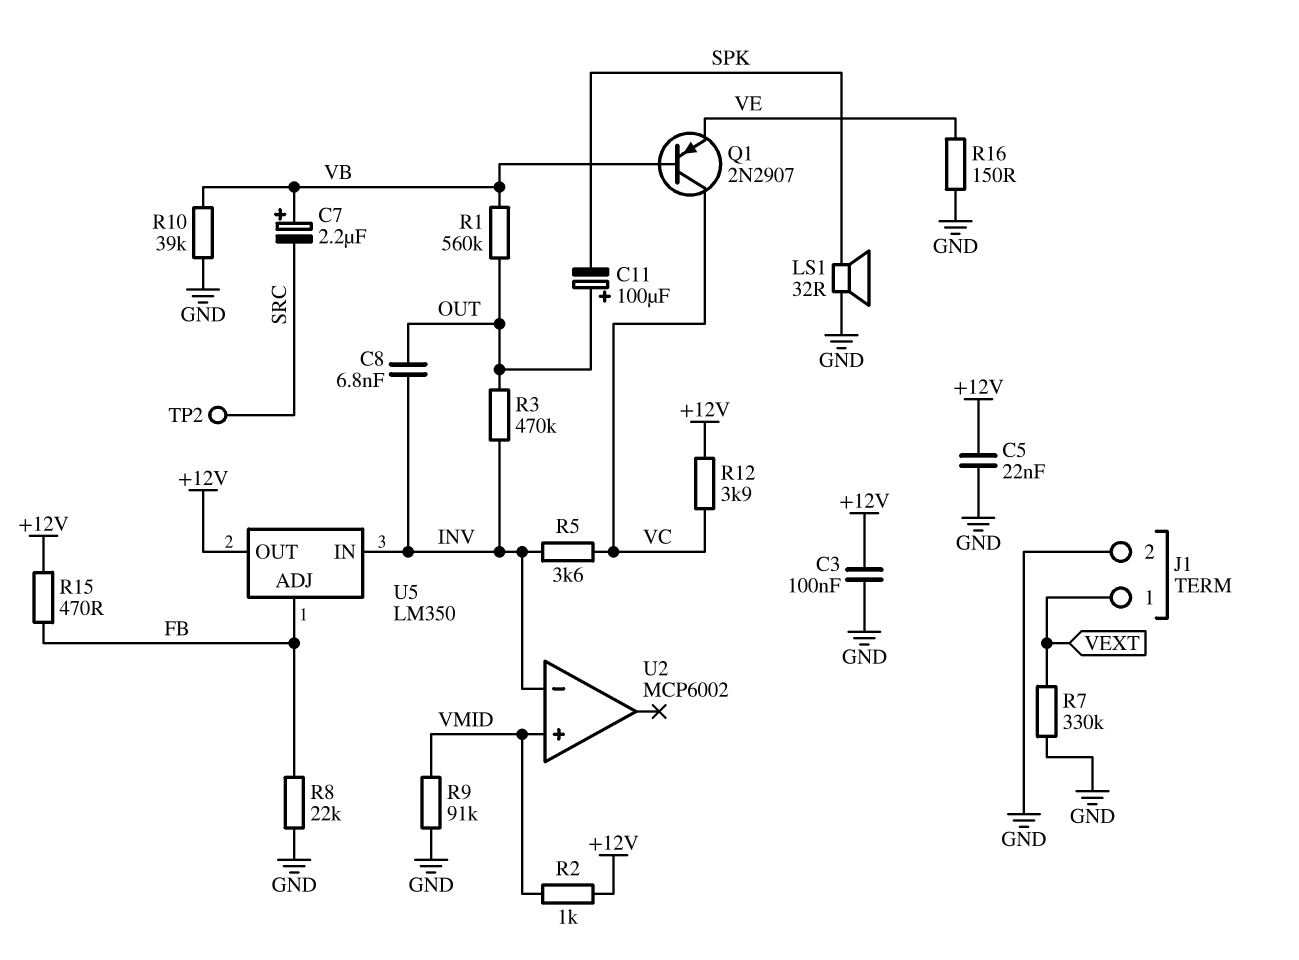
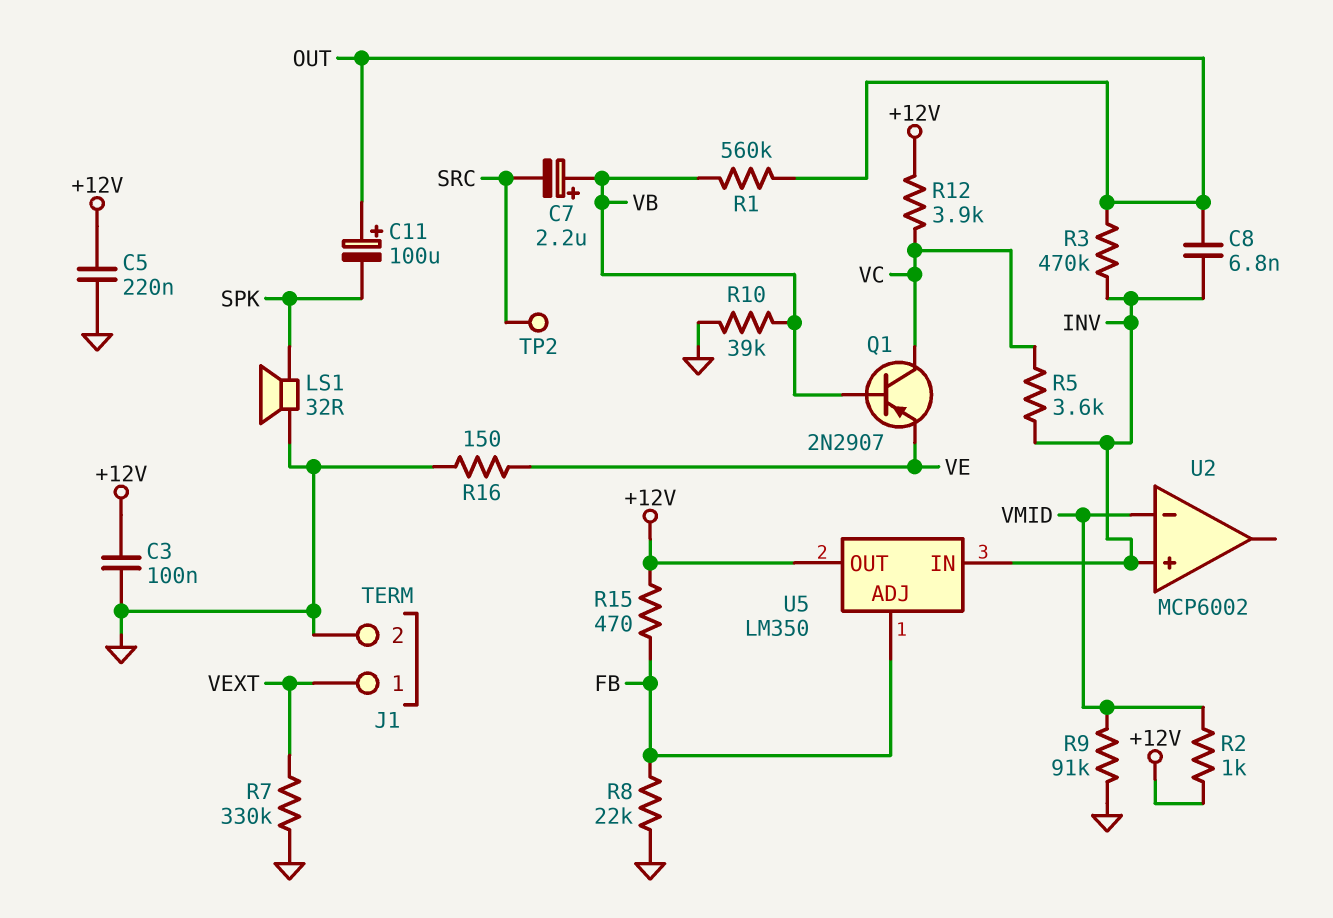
C5: 22nF (+12V, GND) -> 220nF (+12V, GND)
U2 pin in+: VMID -> INV
U2 pin in-: INV -> VMID

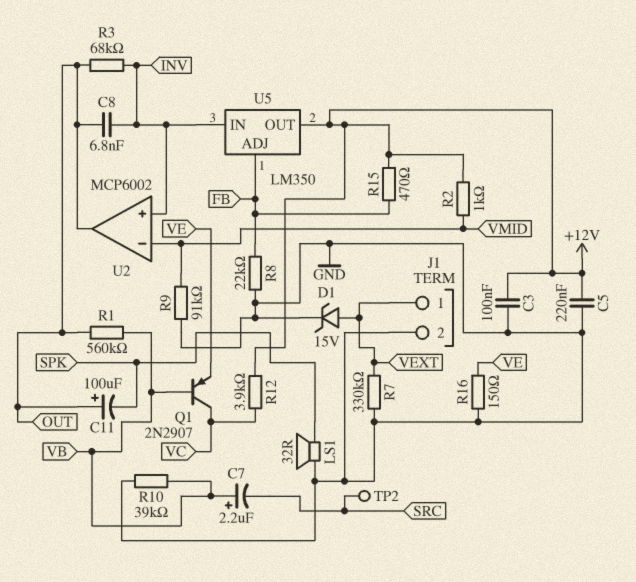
D1: none -> zener 15V (A VEXT, K GND)
R3: 470k (INV, OUT) -> 68k (INV, OUT)
R5: 3.6k (INV, VC) -> none
U2 pin out: none -> OUT

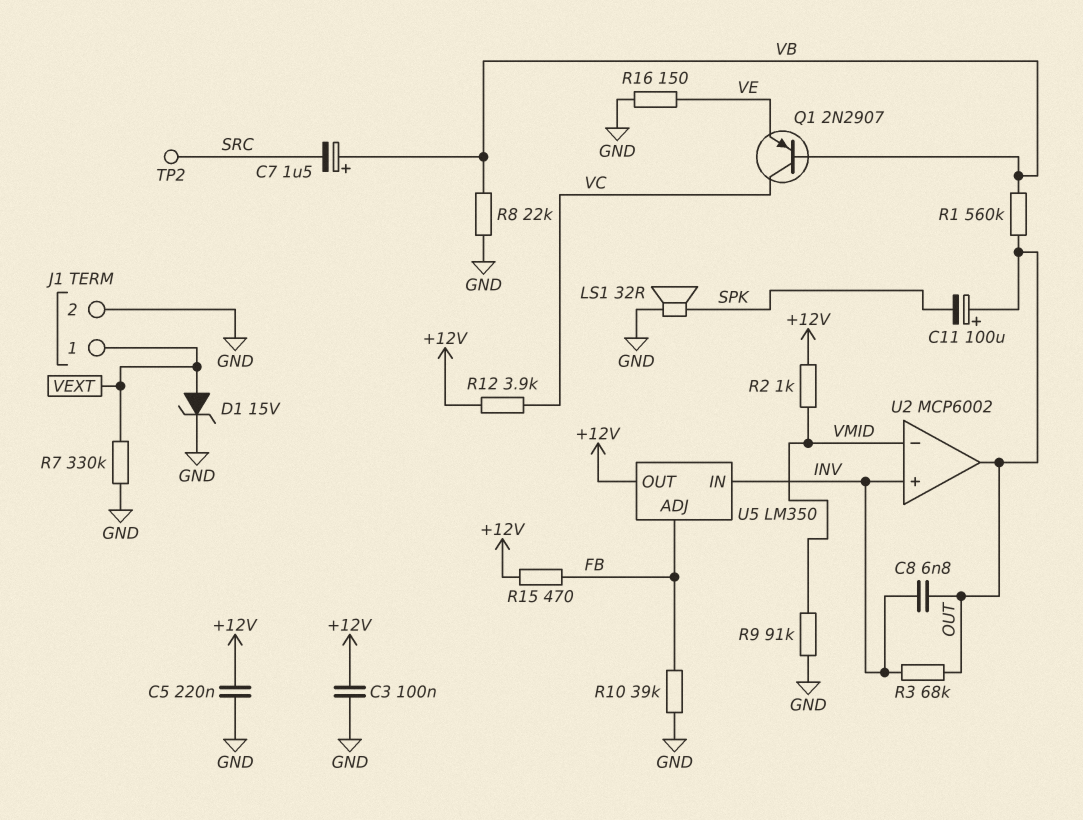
C7: 2.2uF (plus VB, minus SRC) -> 1.5uF (plus VB, minus SRC)
R8: 22k (FB, GND) -> 22k (GND, VB)
R10: 39k (GND, VB) -> 39k (FB, GND)

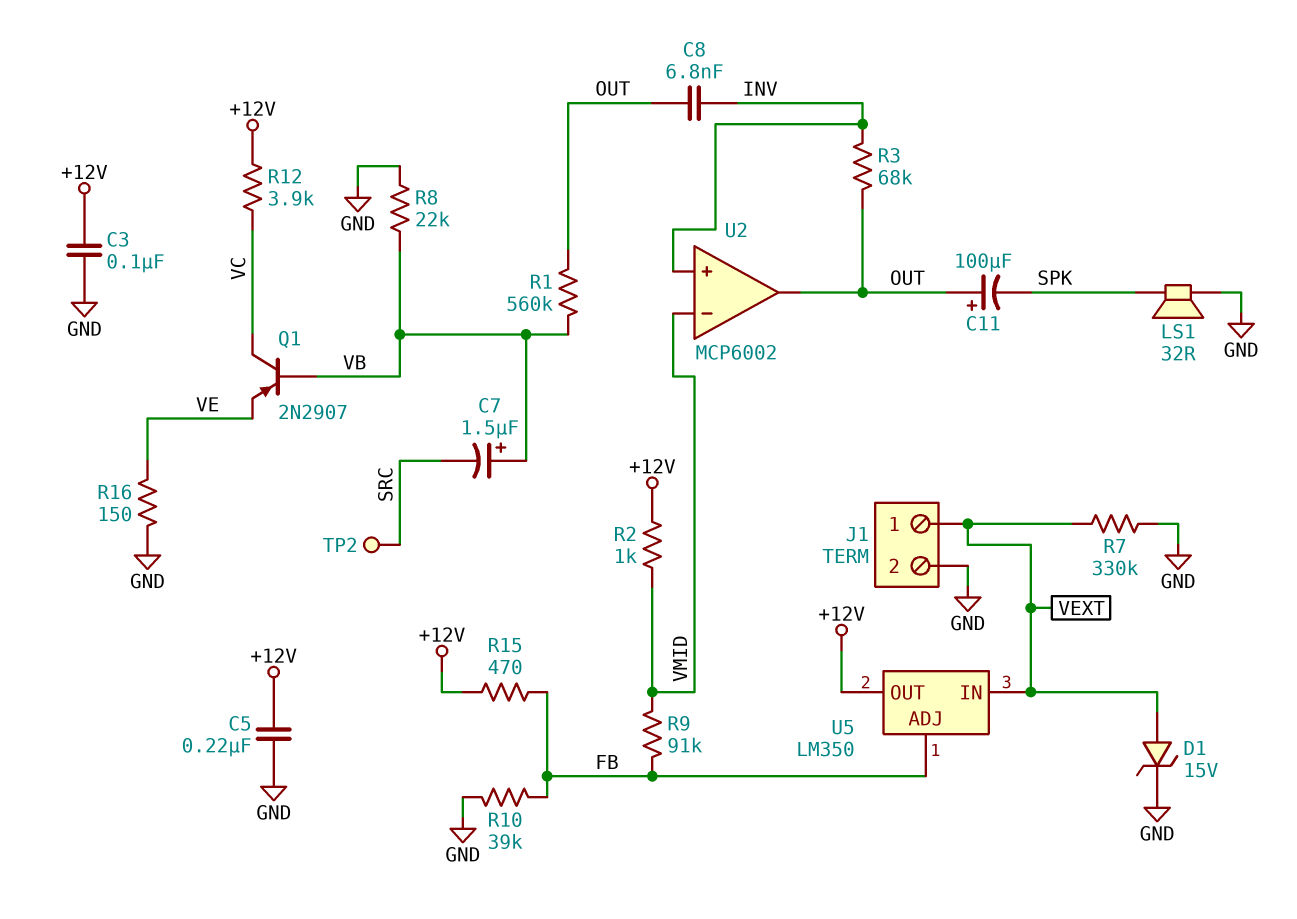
R9: 91k (GND, VMID) -> 91k (FB, VMID)
U5 pin IN: INV -> VEXT

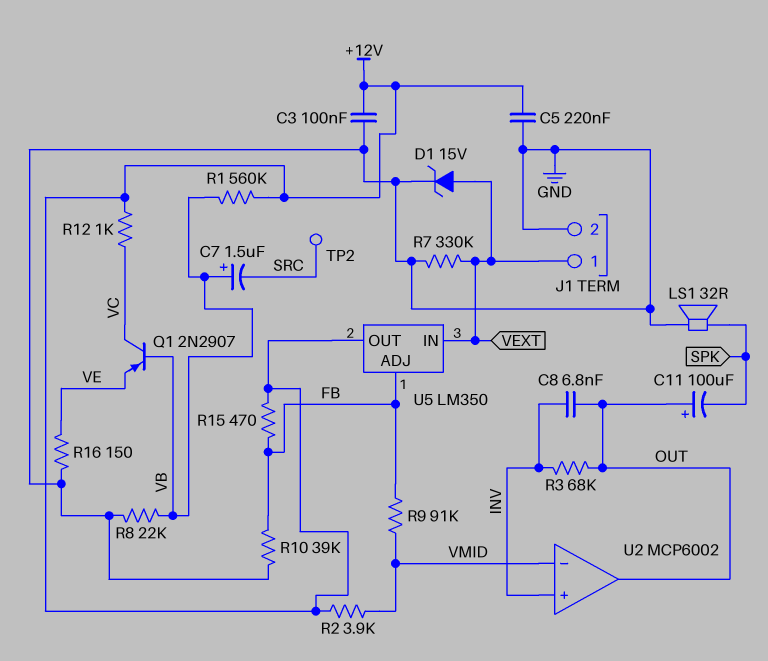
R1: 560k (OUT, VB) -> 560k (+12V, VB)
R2: 1k (+12V, VMID) -> 3.9k (+12V, VMID)
R12: 3.9k (+12V, VC) -> 1k (+12V, VC)

